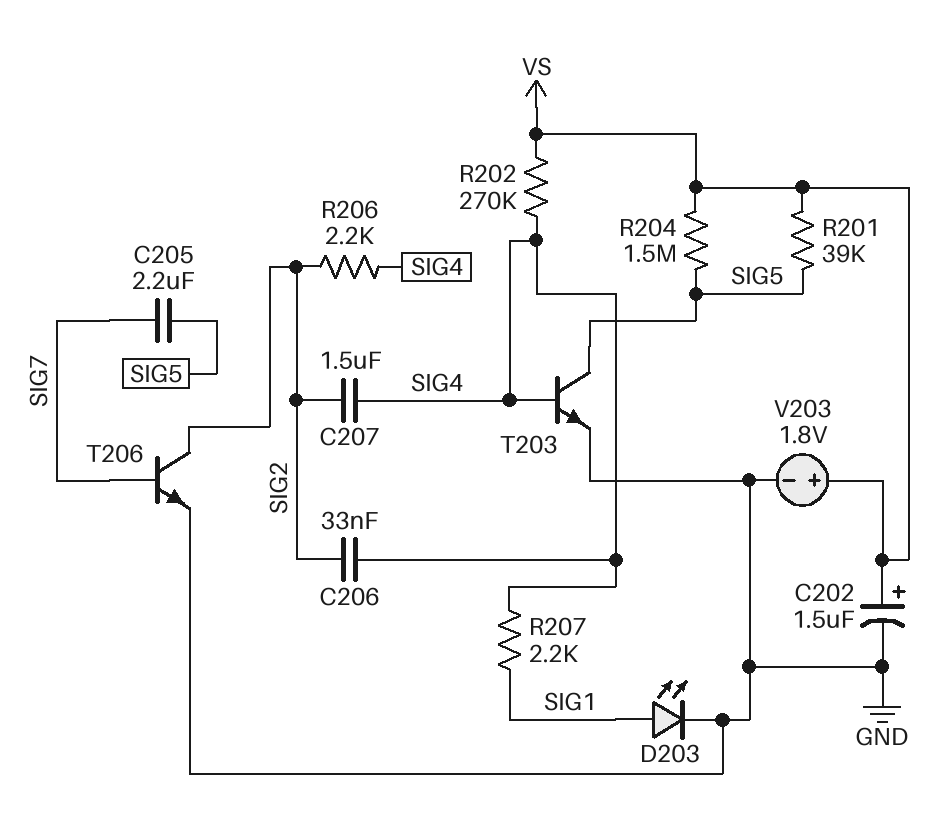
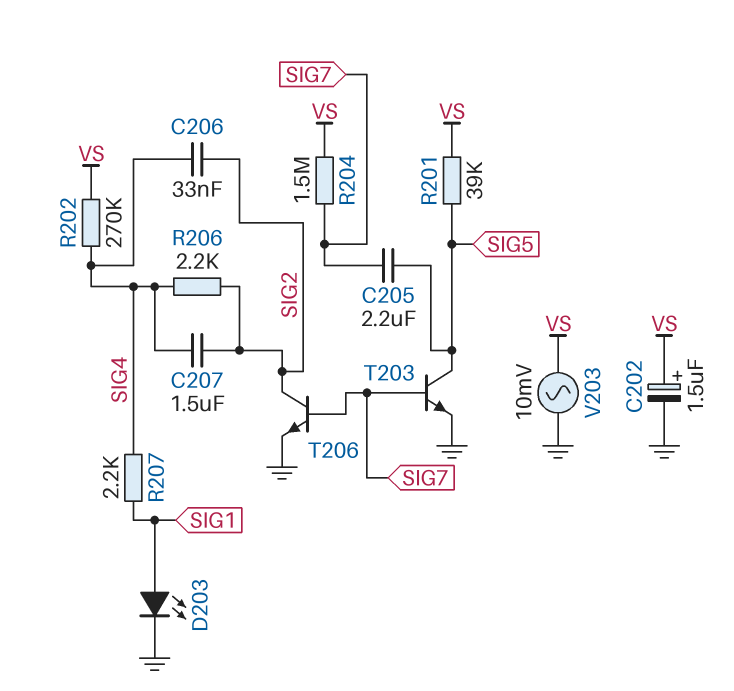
R204: 1.5M (SIG5, VS) -> 1.5M (SIG7, VS)
T203: NPN (B SIG4, C SIG5, E GND) -> NPN (B SIG7, C SIG5, E GND)
V203: 1.8V (plus VS, minus GND) -> AC 10mV (GND, VS)

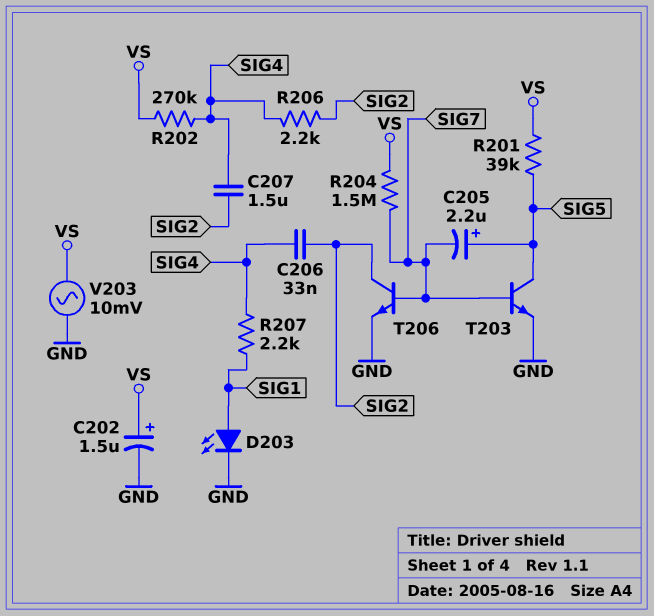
C205: 2.2uF (SIG5, SIG7) -> 2.2uF (plus SIG5, minus SIG7)

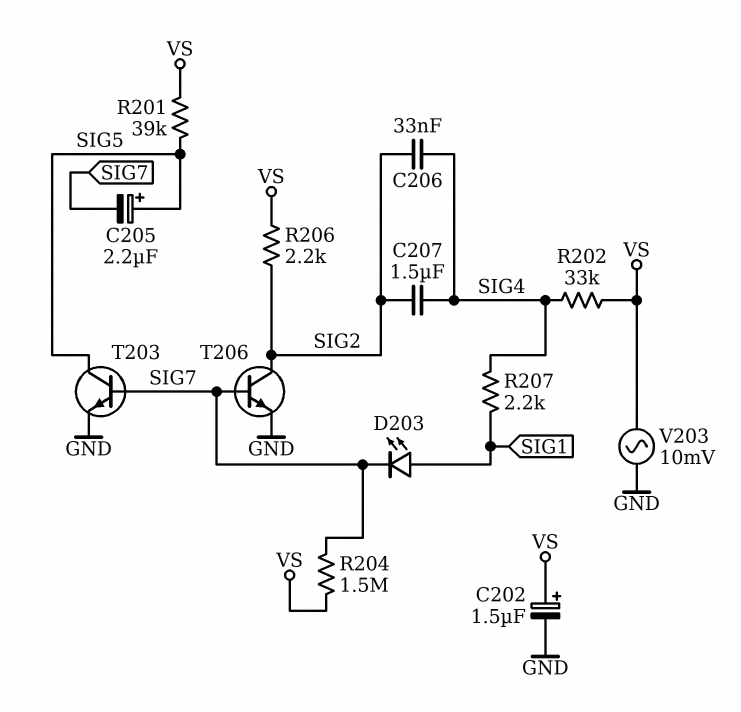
D203: LED (A SIG1, K GND) -> LED (A SIG1, K SIG7)
R202: 270k (SIG4, VS) -> 33k (SIG4, VS)
R206: 2.2k (SIG2, SIG4) -> 2.2k (SIG2, VS)

